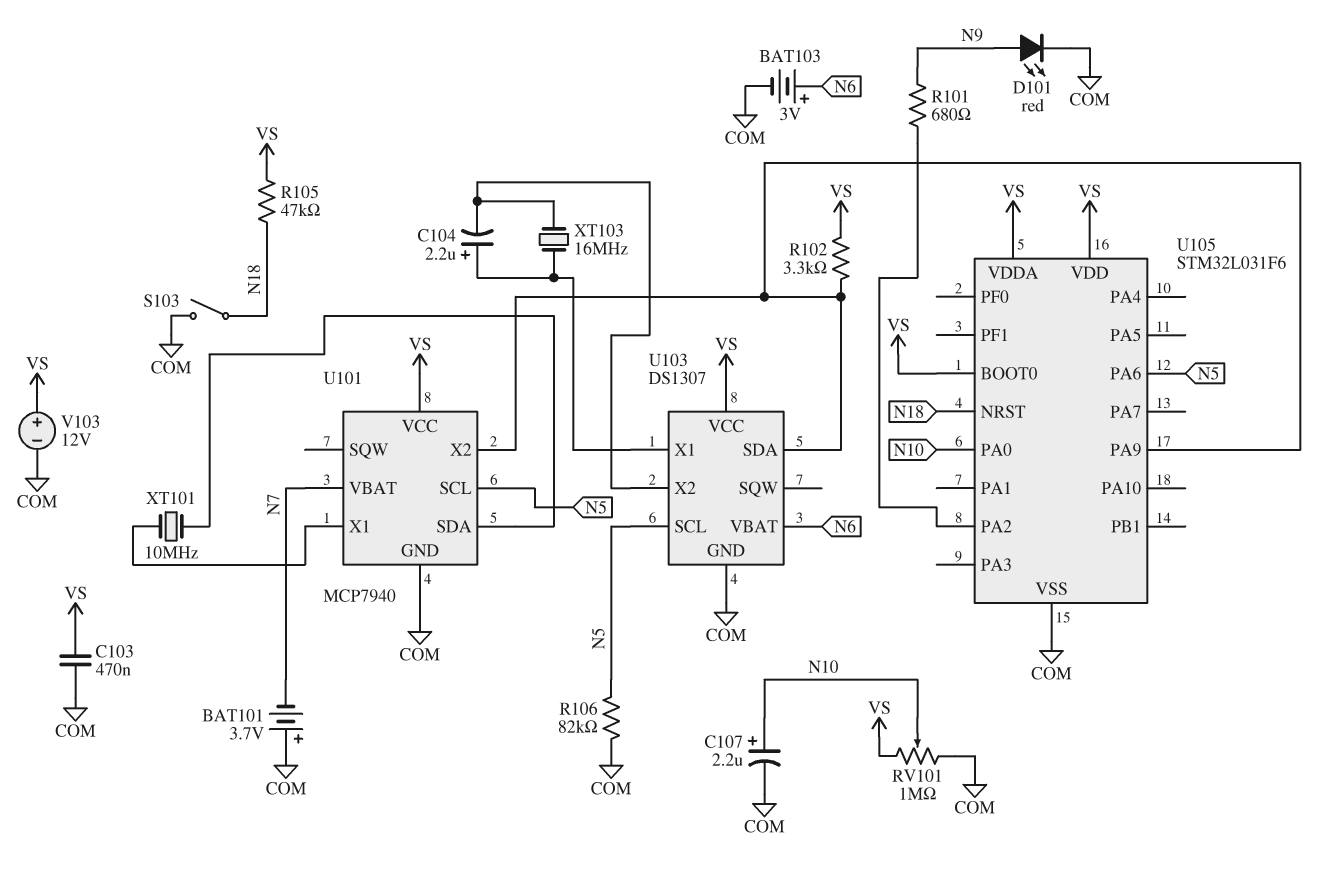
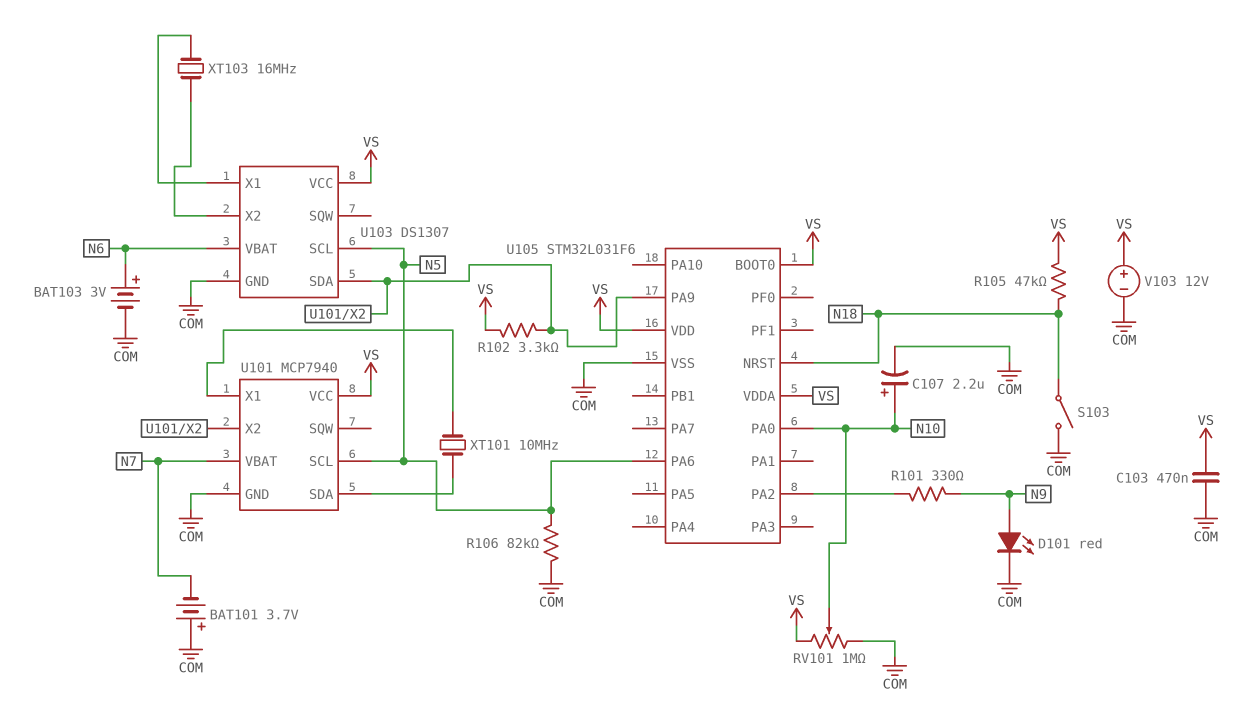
C104: 2.2uF (plus U103/X1, minus U103/X2) -> none
R101: 680 (N9, U105/PA2) -> 330 (N9, U105/PA2)

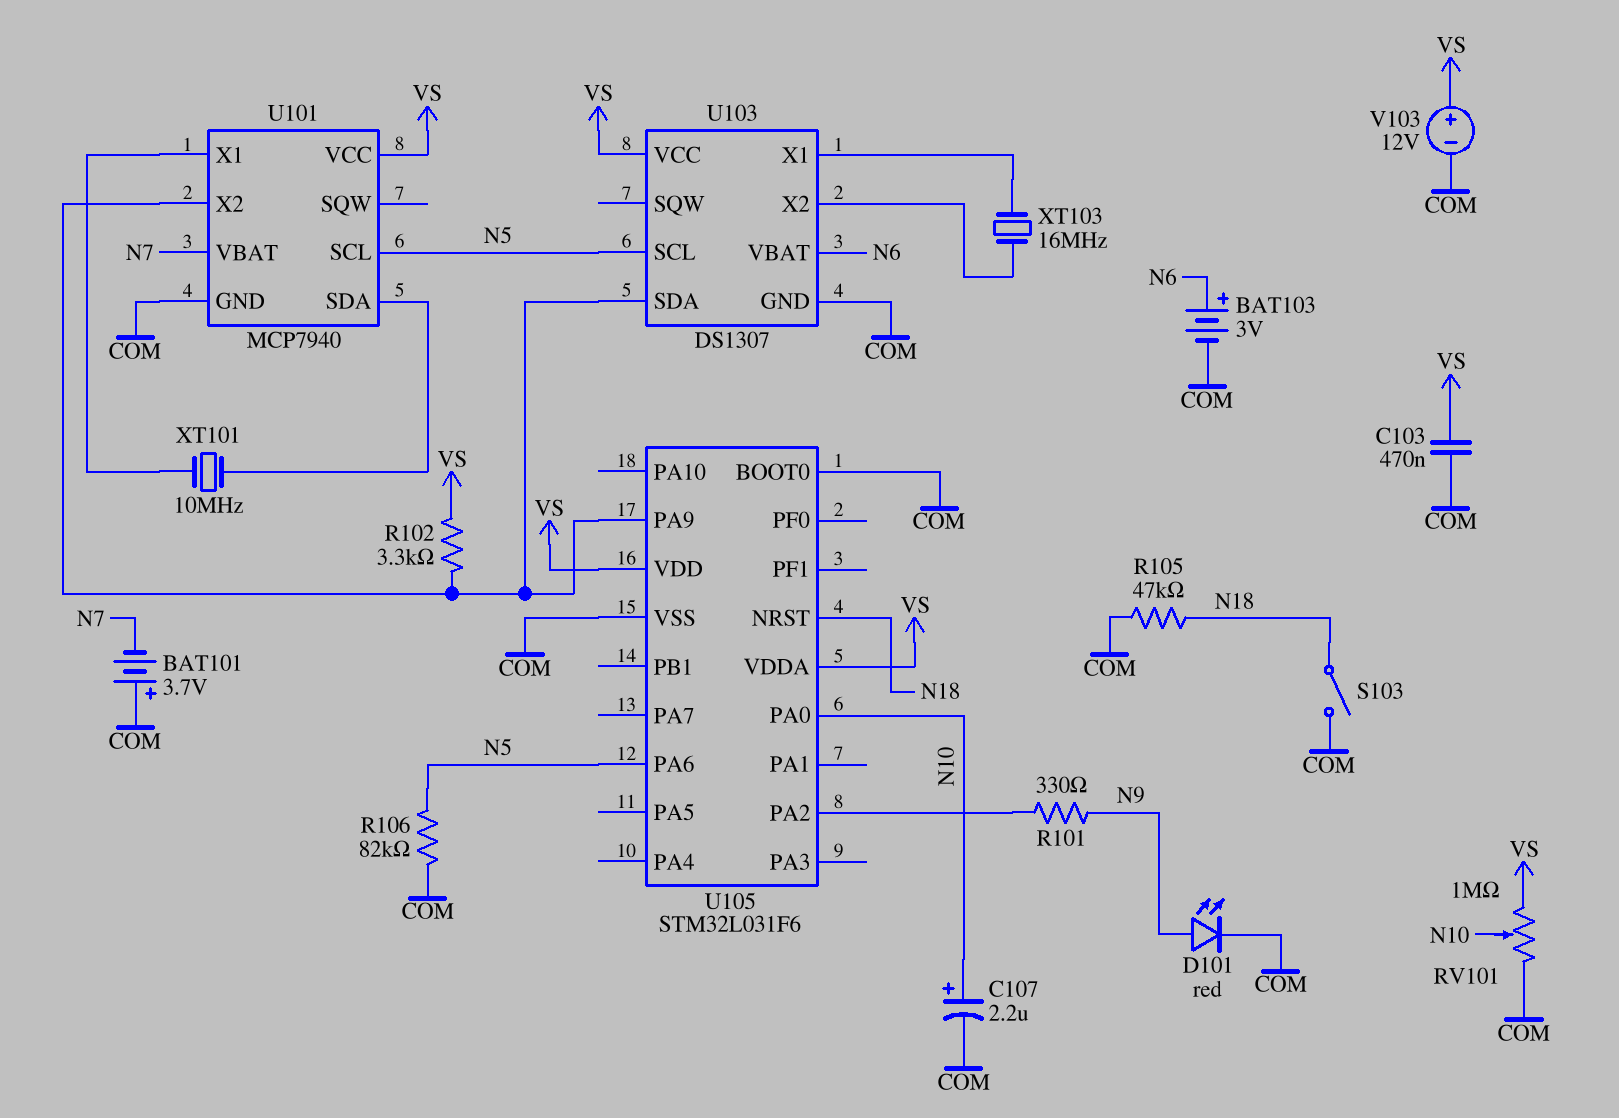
R105: 47k (N18, VS) -> 47k (COM, N18)
U105 pin BOOT0: VS -> COM

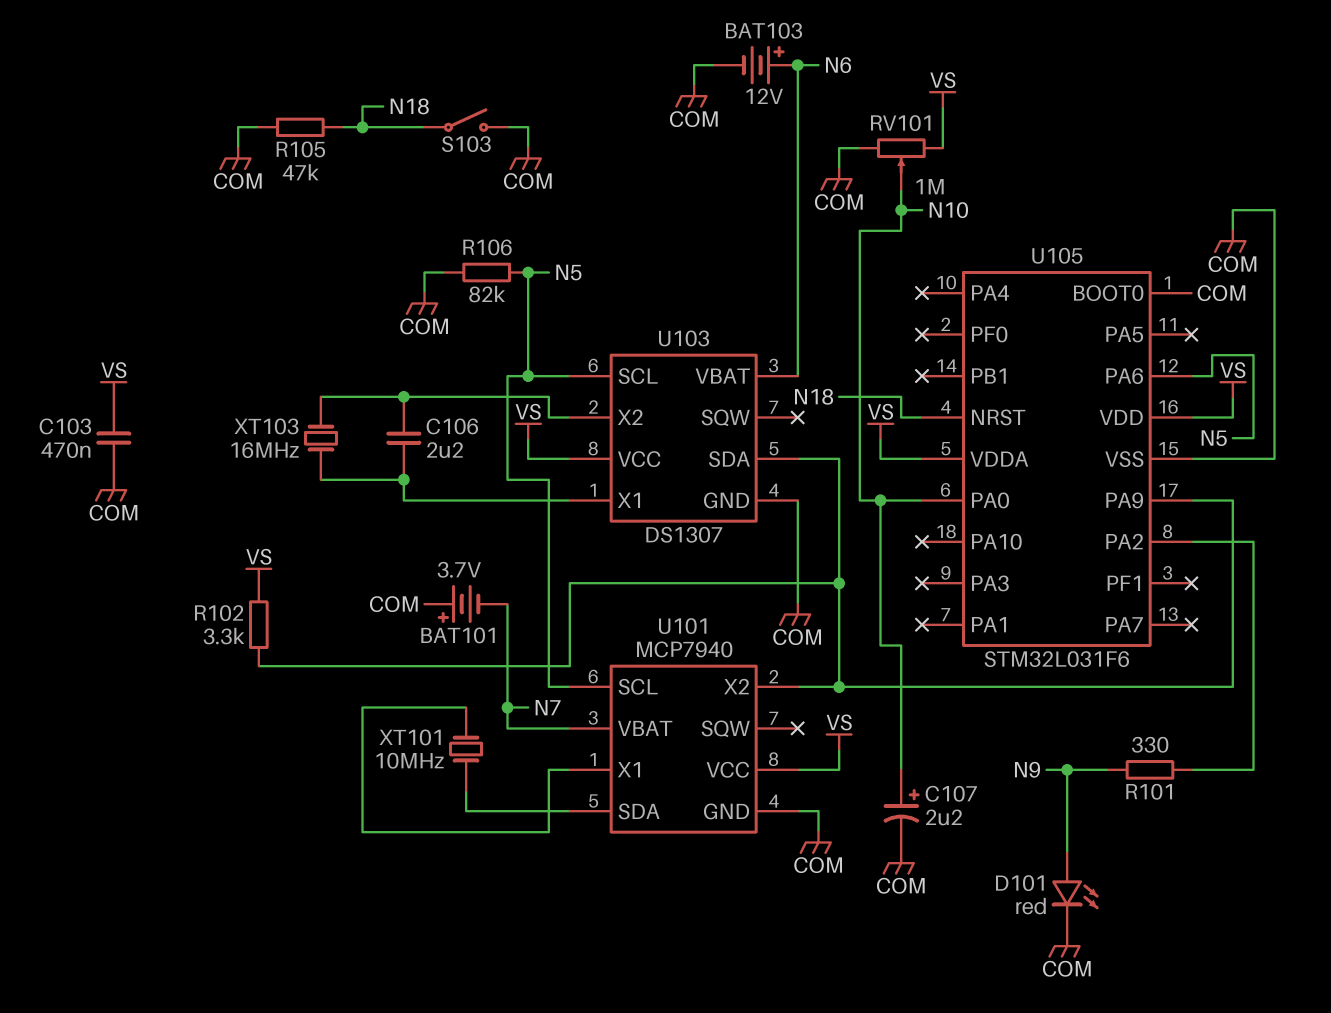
BAT103: 3V (plus N6, minus COM) -> 12V (plus N6, minus COM)
C106: none -> 2.2uF (U103/X1, U103/X2)
V103: 12V (plus VS, minus COM) -> none

